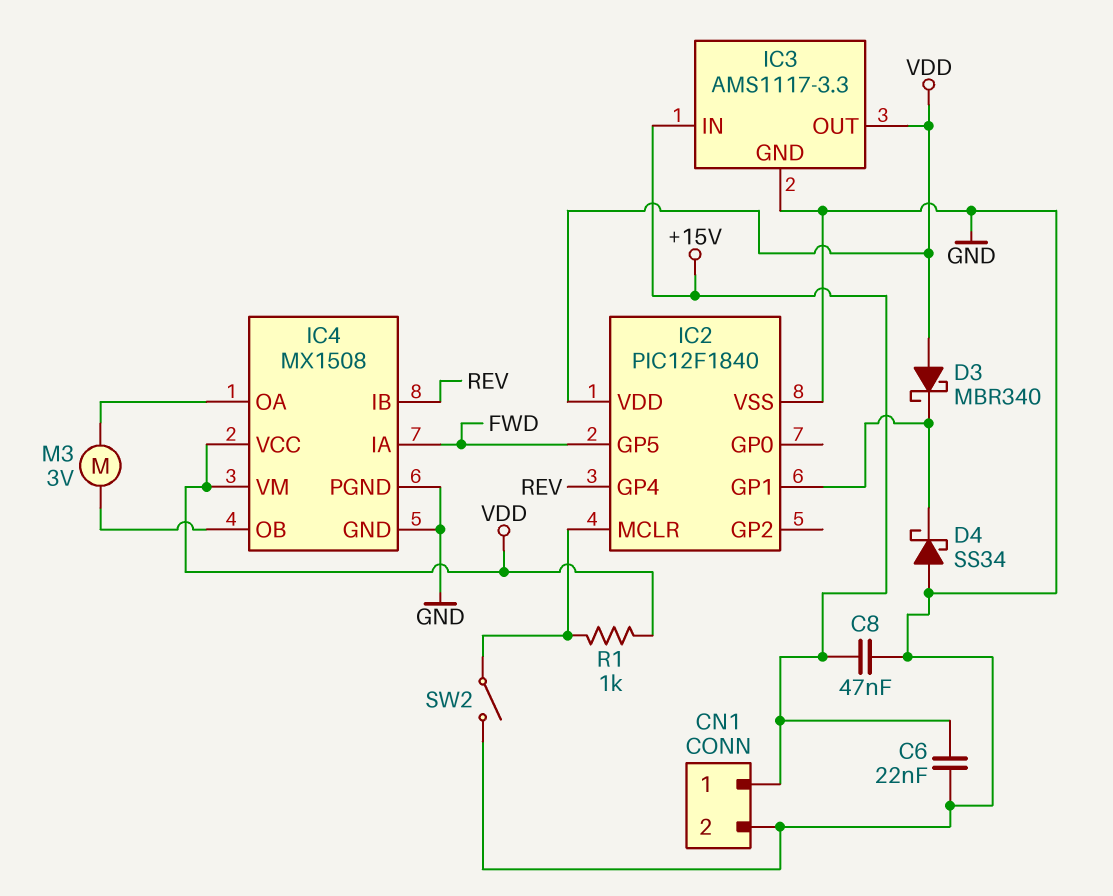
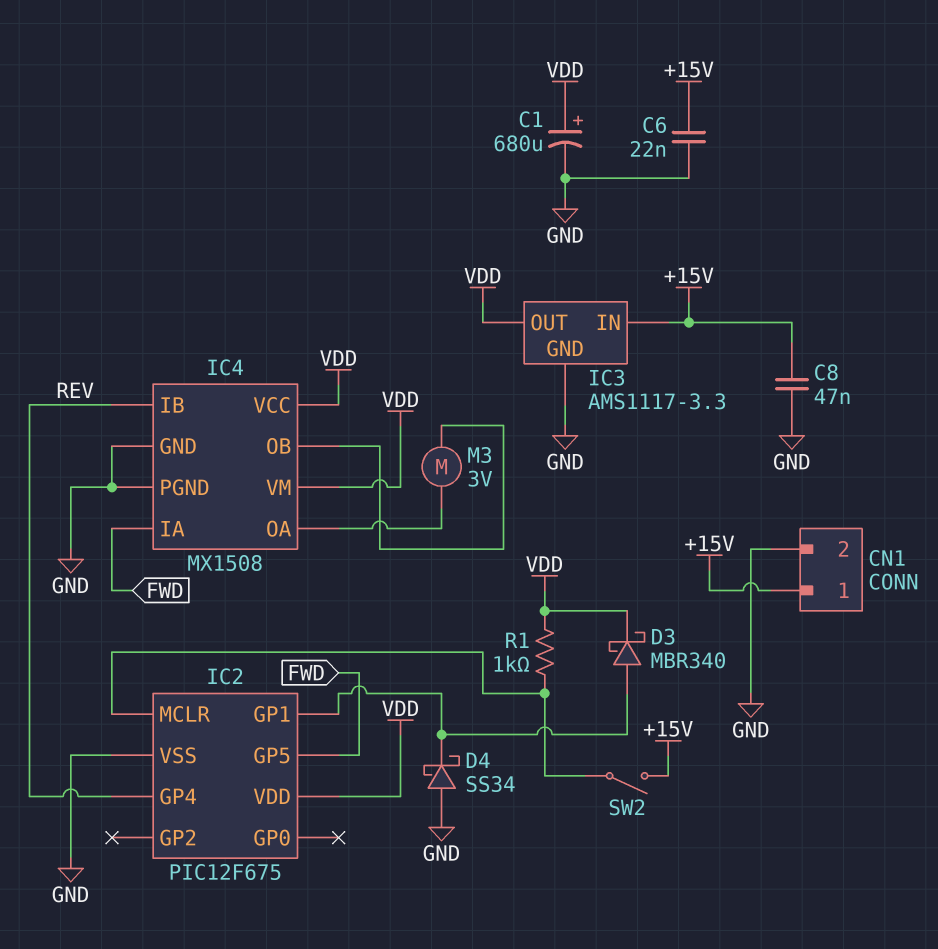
C1: none -> 680uF (plus VDD, minus GND)
D3: schottky MBR340 (A VDD, K IC2/GP1) -> schottky MBR340 (A IC2/GP1, K VDD)
IC2: PIC12F1840 -> PIC12F675
SW2: switch (GND, IC2/MCLR) -> switch (+15V, IC2/MCLR)

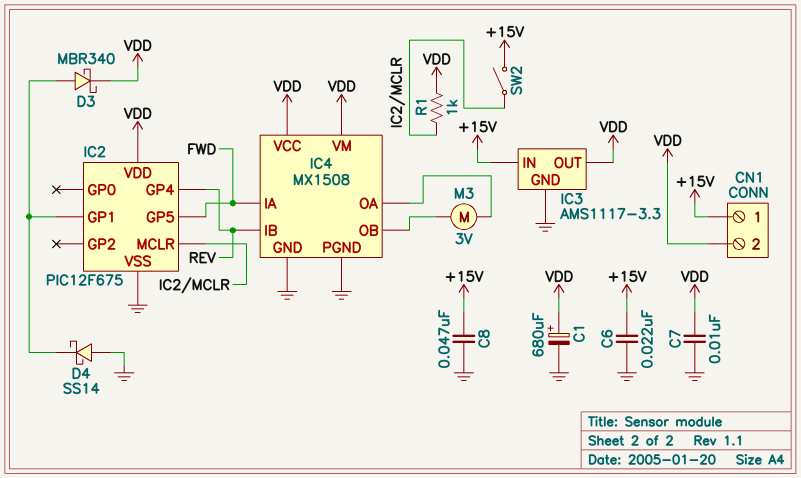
C7: none -> 10nF (GND, VDD)
CN1 pin 2: GND -> VDD
D4: schottky SS34 (A GND, K IC2/GP1) -> schottky SS14 (A GND, K IC2/GP1)

